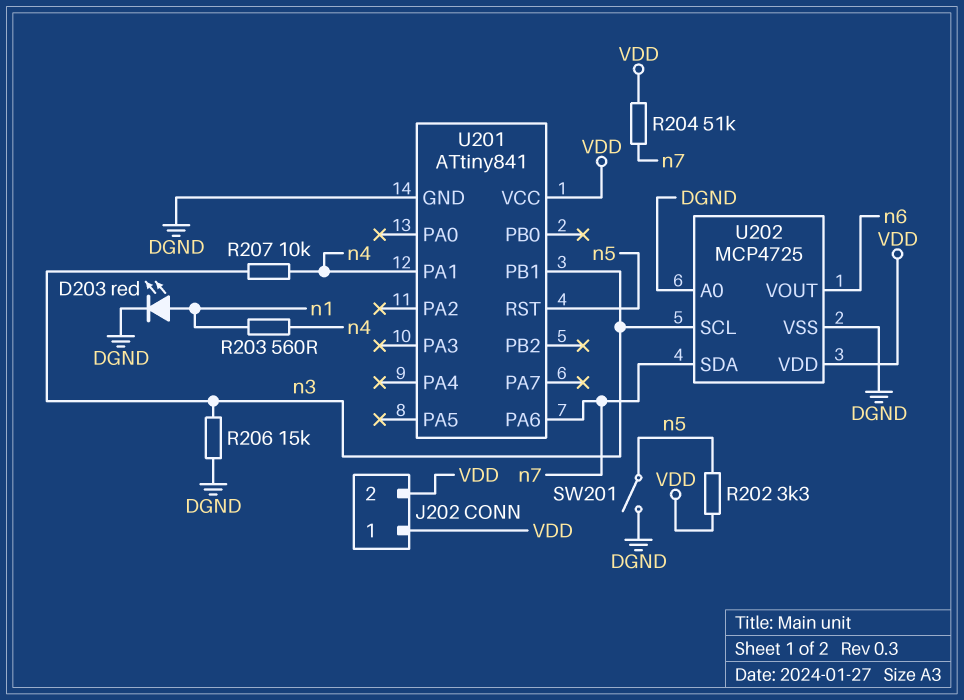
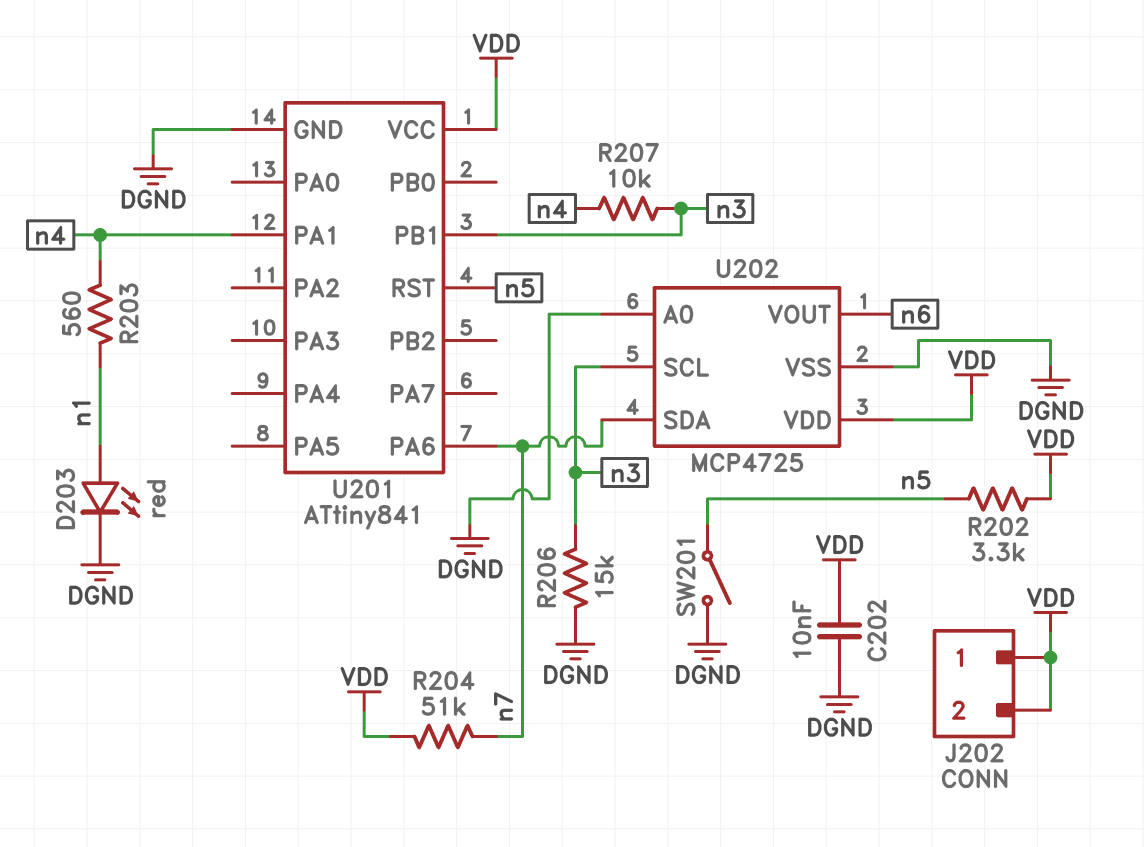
C202: none -> 10nF (DGND, VDD)

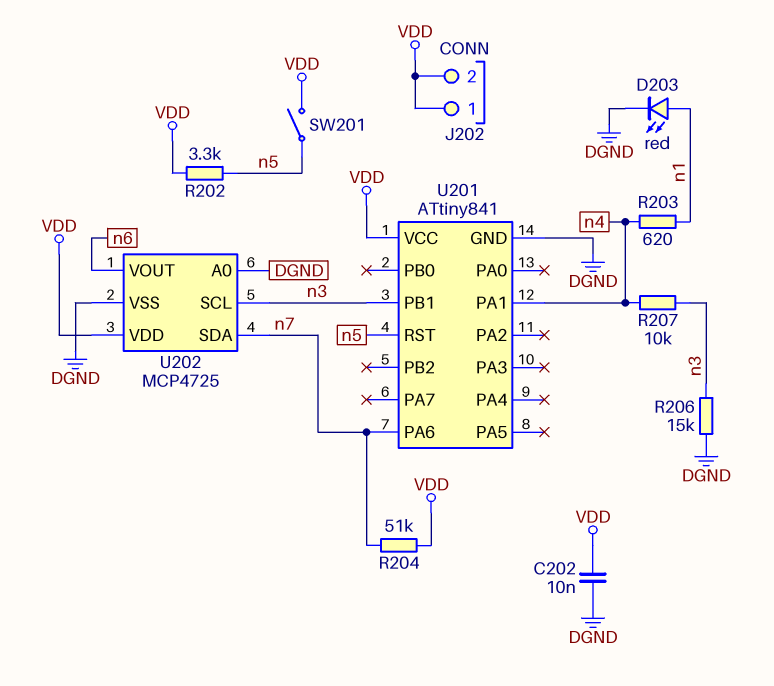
R203: 560 (n1, n4) -> 620 (n1, n4)
SW201: switch (DGND, n5) -> switch (VDD, n5)

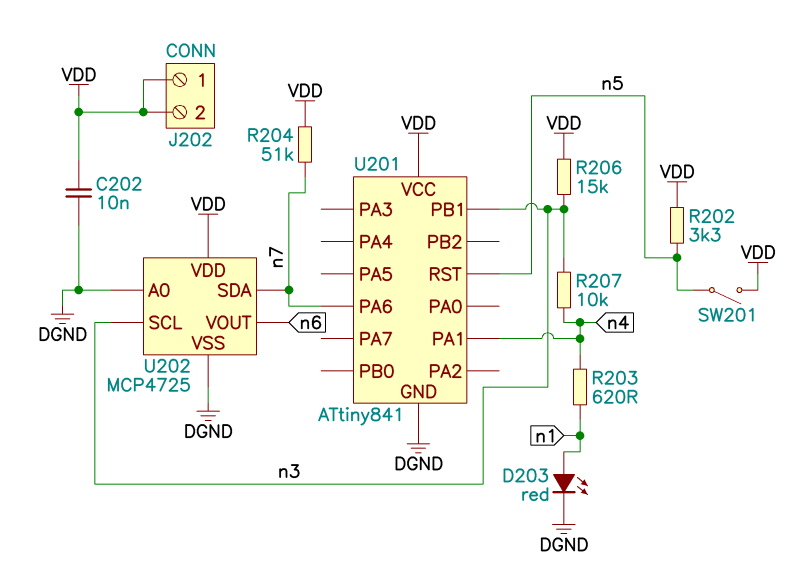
R206: 15k (DGND, n3) -> 15k (VDD, n3)

